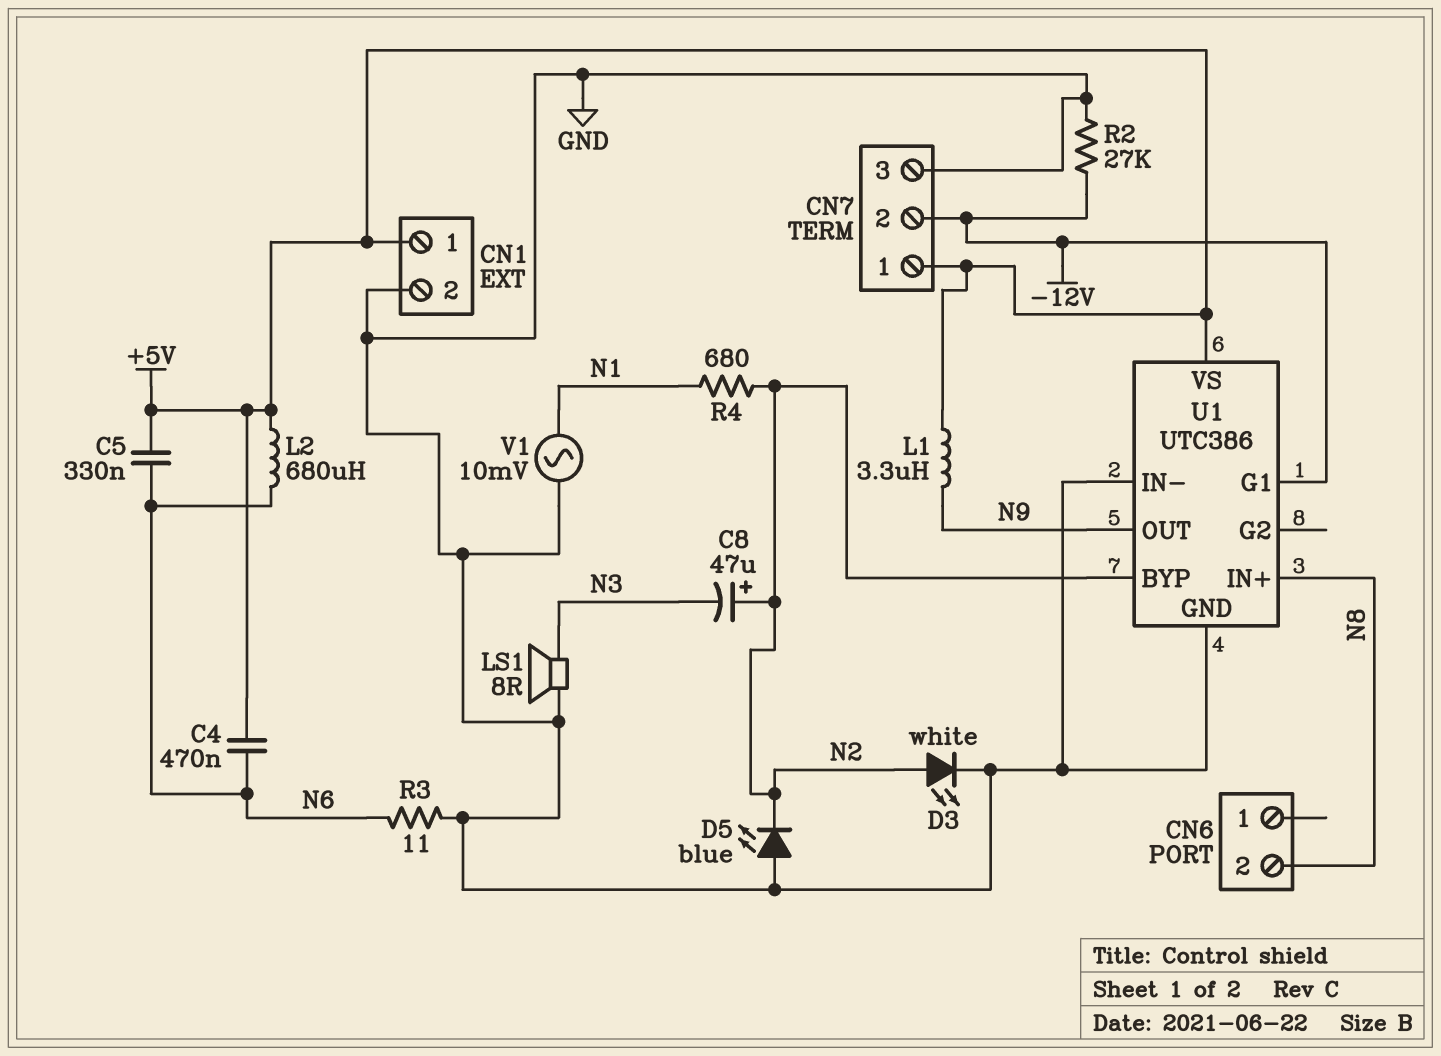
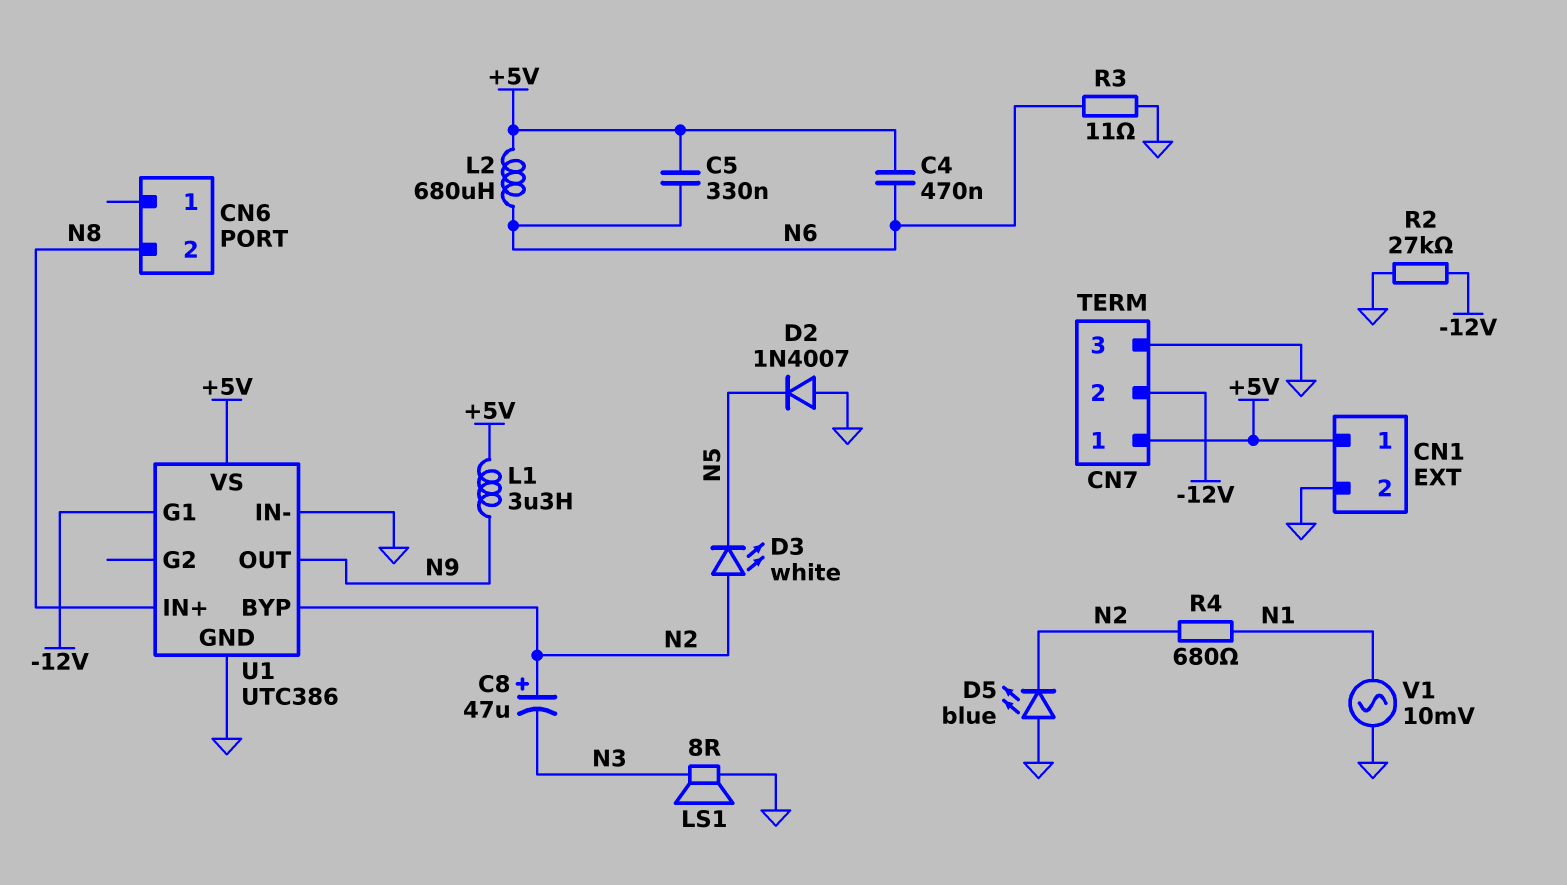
D2: none -> diode 1N4007 (A GND, K N5)
D3: LED white (A N2, K GND) -> LED white (A N2, K N5)

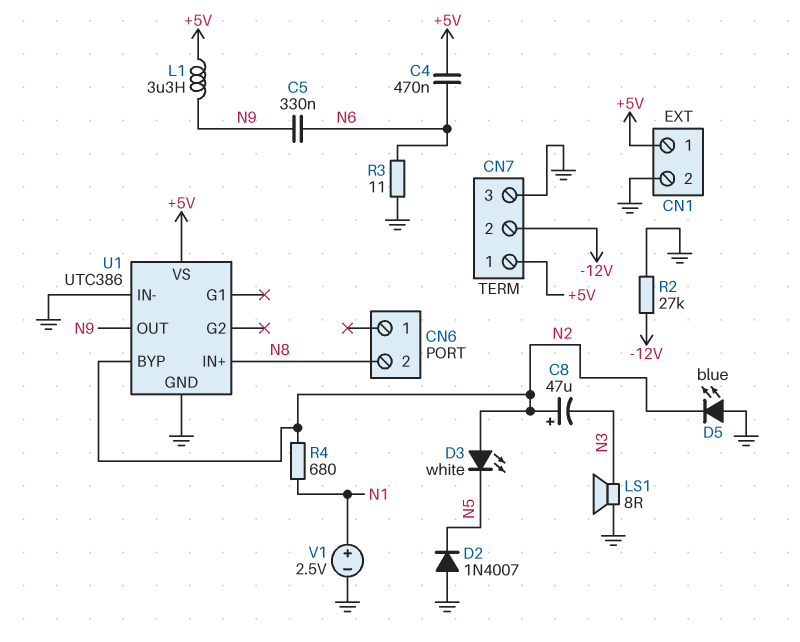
C5: 330nF (+5V, N6) -> 330nF (N6, N9)
L2: 680uH (+5V, N6) -> none
U1 pin G1: -12V -> none
V1: AC 10mV (GND, N1) -> 2.5V (plus N1, minus GND)

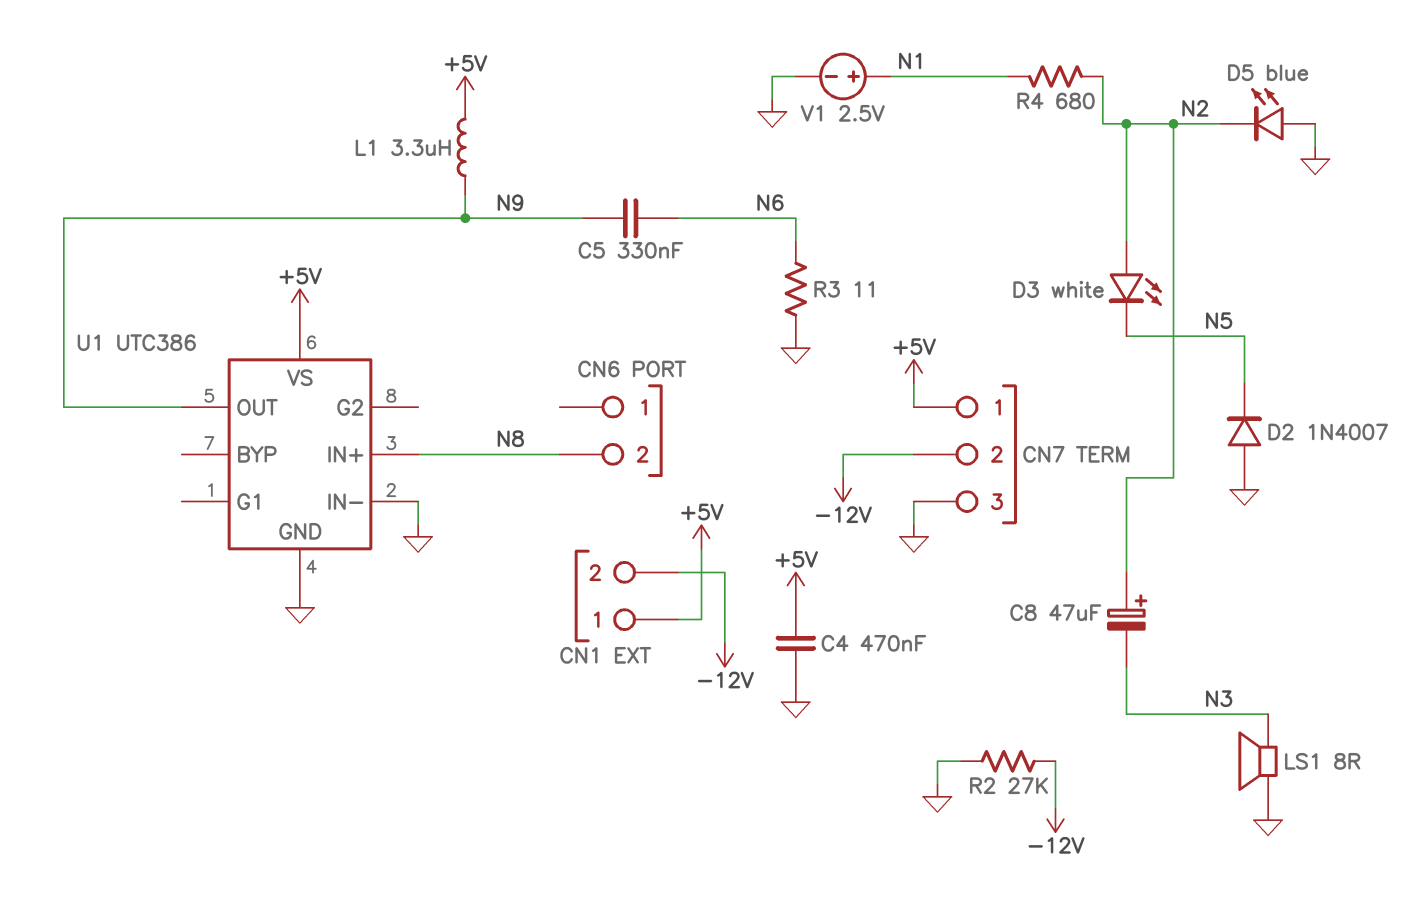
C4: 470nF (+5V, N6) -> 470nF (+5V, GND)
CN1 pin 2: GND -> -12V
U1 pin BYP: N2 -> none

